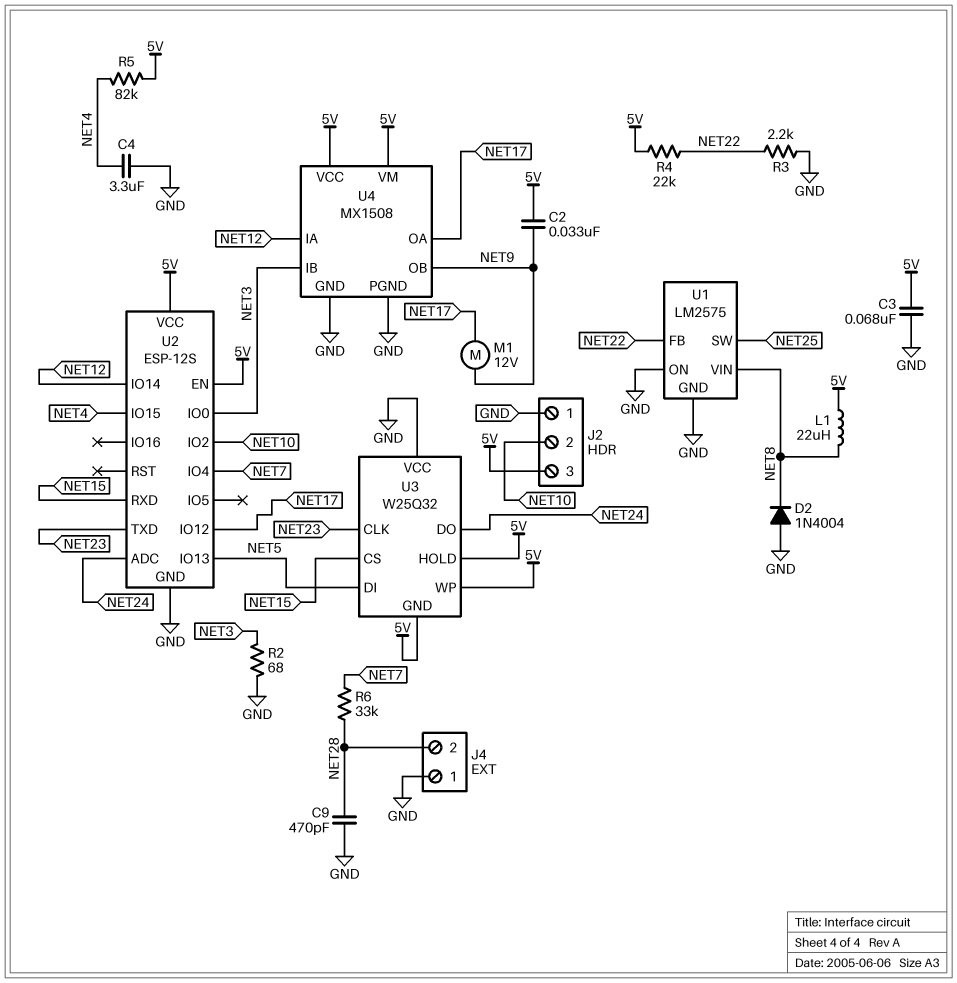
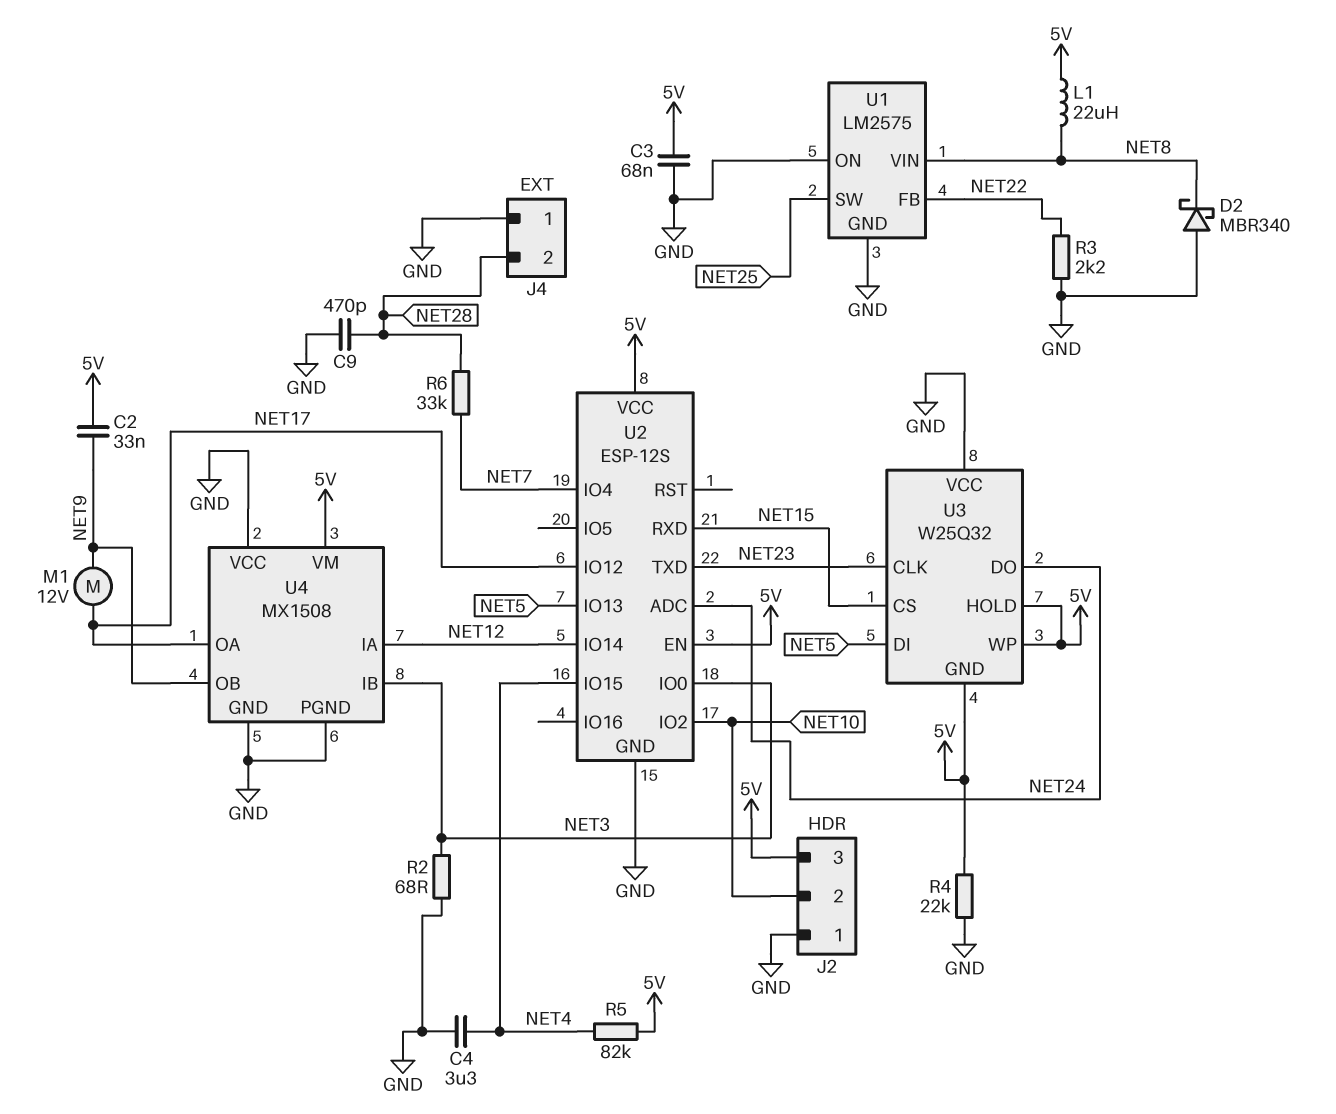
D2: diode 1N4004 (A GND, K NET8) -> schottky MBR340 (A GND, K NET8)
R4: 22k (5V, NET22) -> 22k (5V, GND)
U4 pin VCC: 5V -> GND

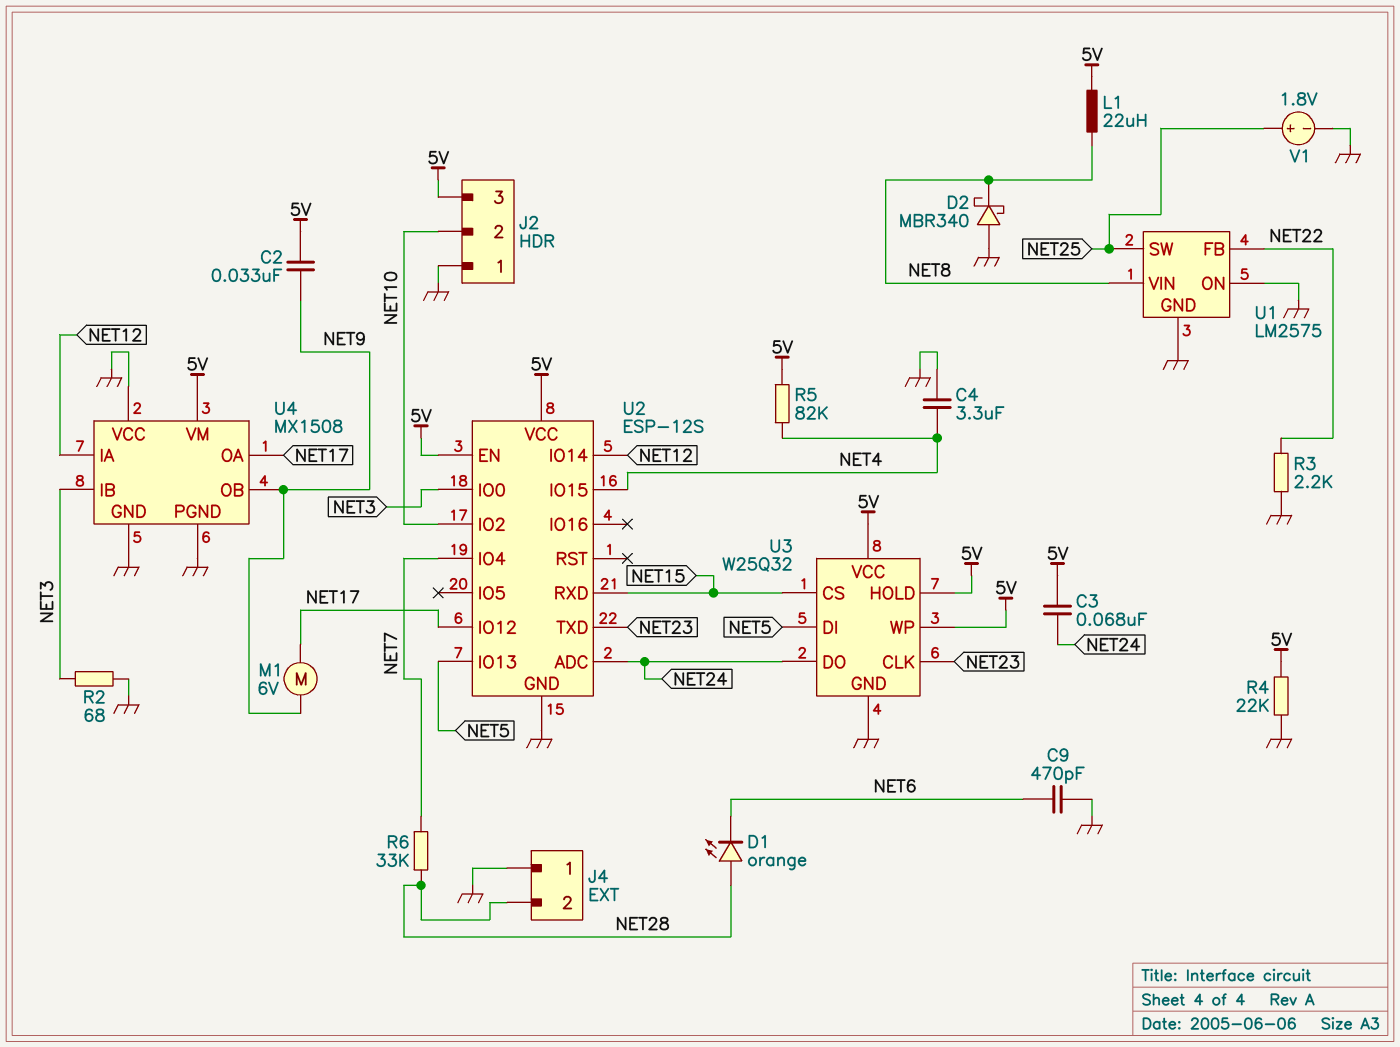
C3: 68nF (5V, GND) -> 68nF (5V, NET24)
C9: 470pF (GND, NET28) -> 470pF (GND, NET6)
D1: none -> LED orange (A NET28, K NET6)
M1: motor 12V (NET9, NET17) -> motor 6V (NET9, NET17)
U3 pin GND: 5V -> GND
U3 pin VCC: GND -> 5V
V1: none -> 1.8V (plus NET25, minus GND)

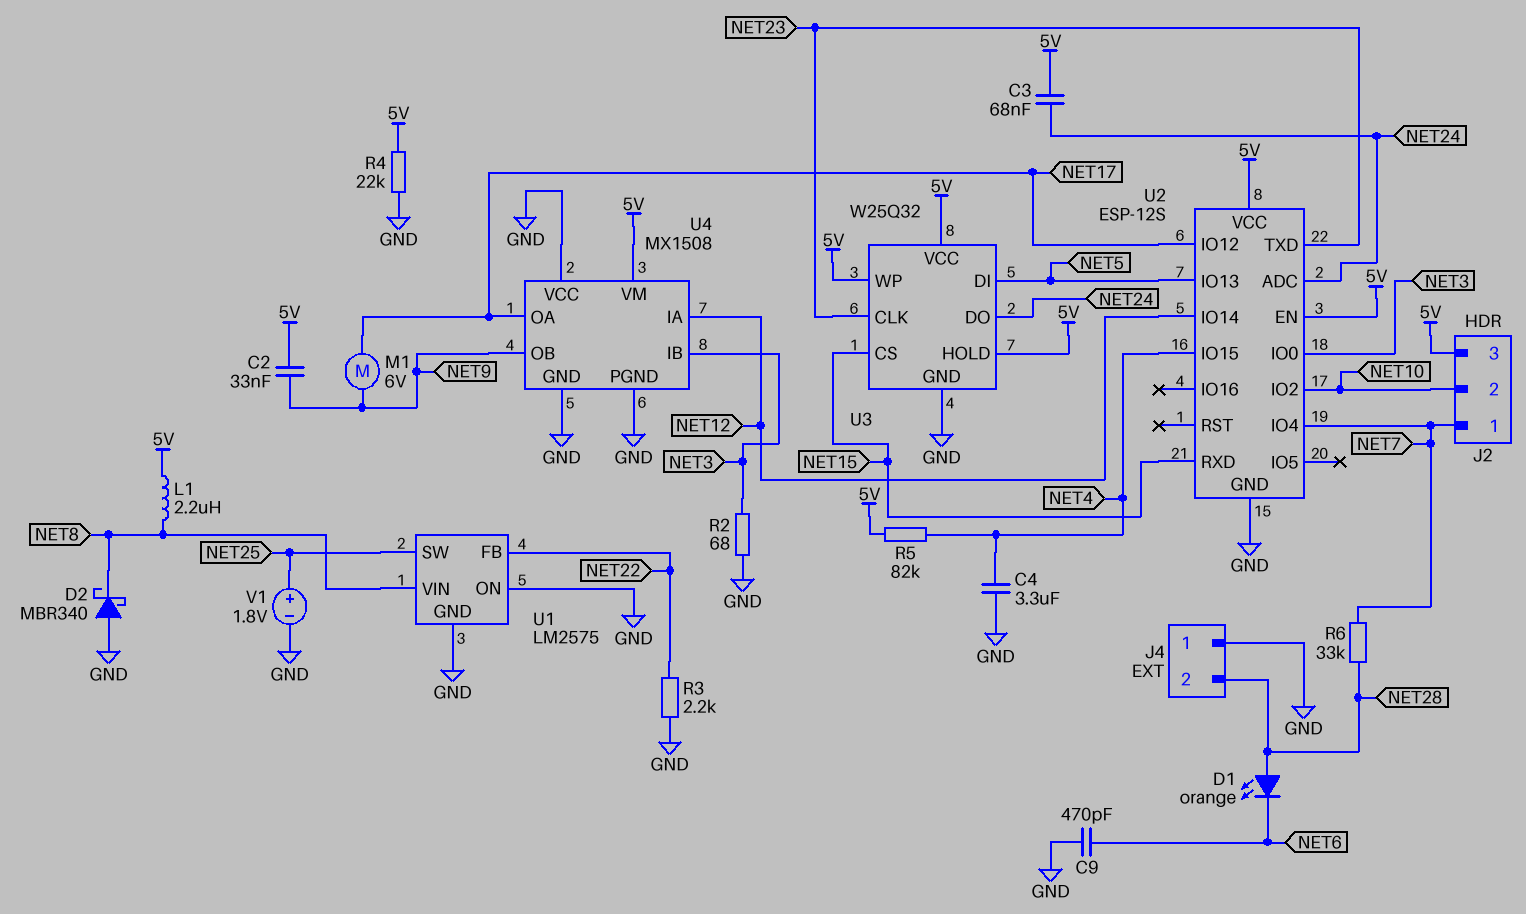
J2 pin 1: GND -> NET7
L1: 22uH (5V, NET8) -> 2.2uH (5V, NET8)

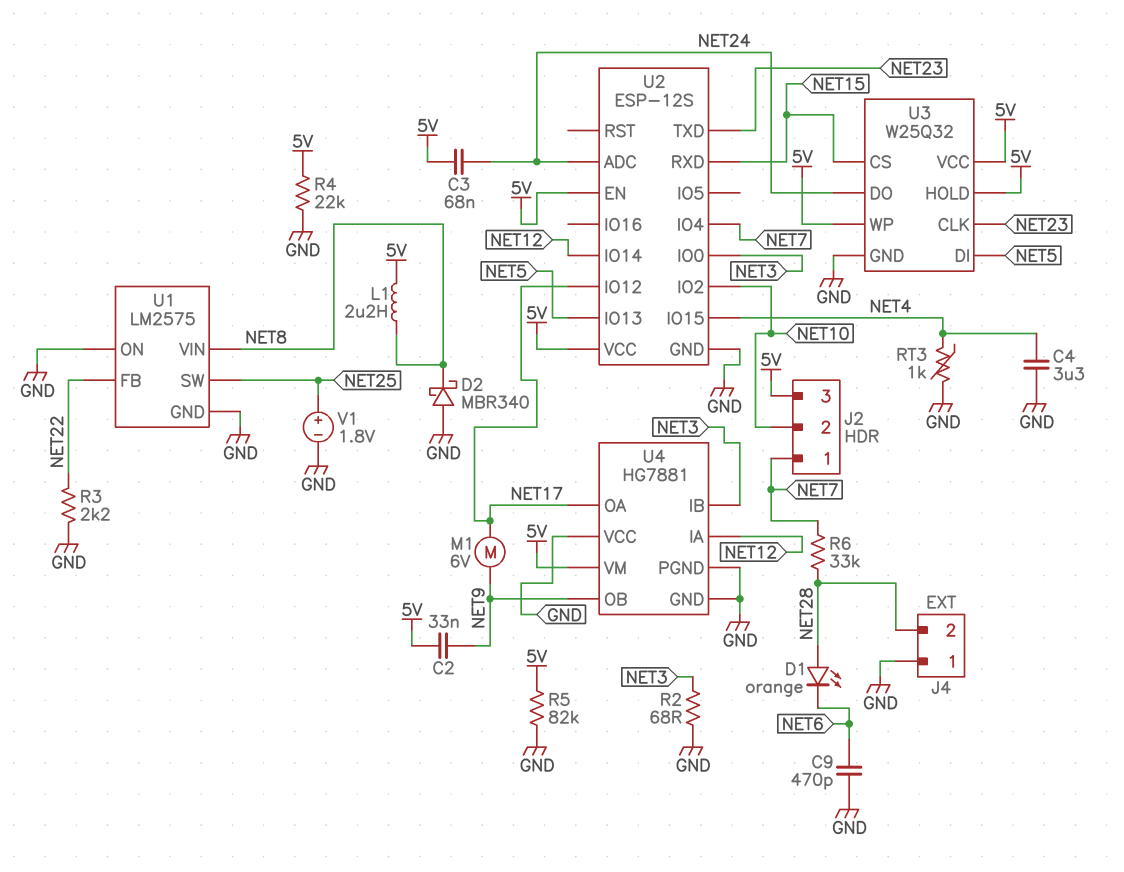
R5: 82k (5V, NET4) -> 82k (5V, GND)
RT3: none -> 1k (GND, NET4)
U4: MX1508 -> HG7881

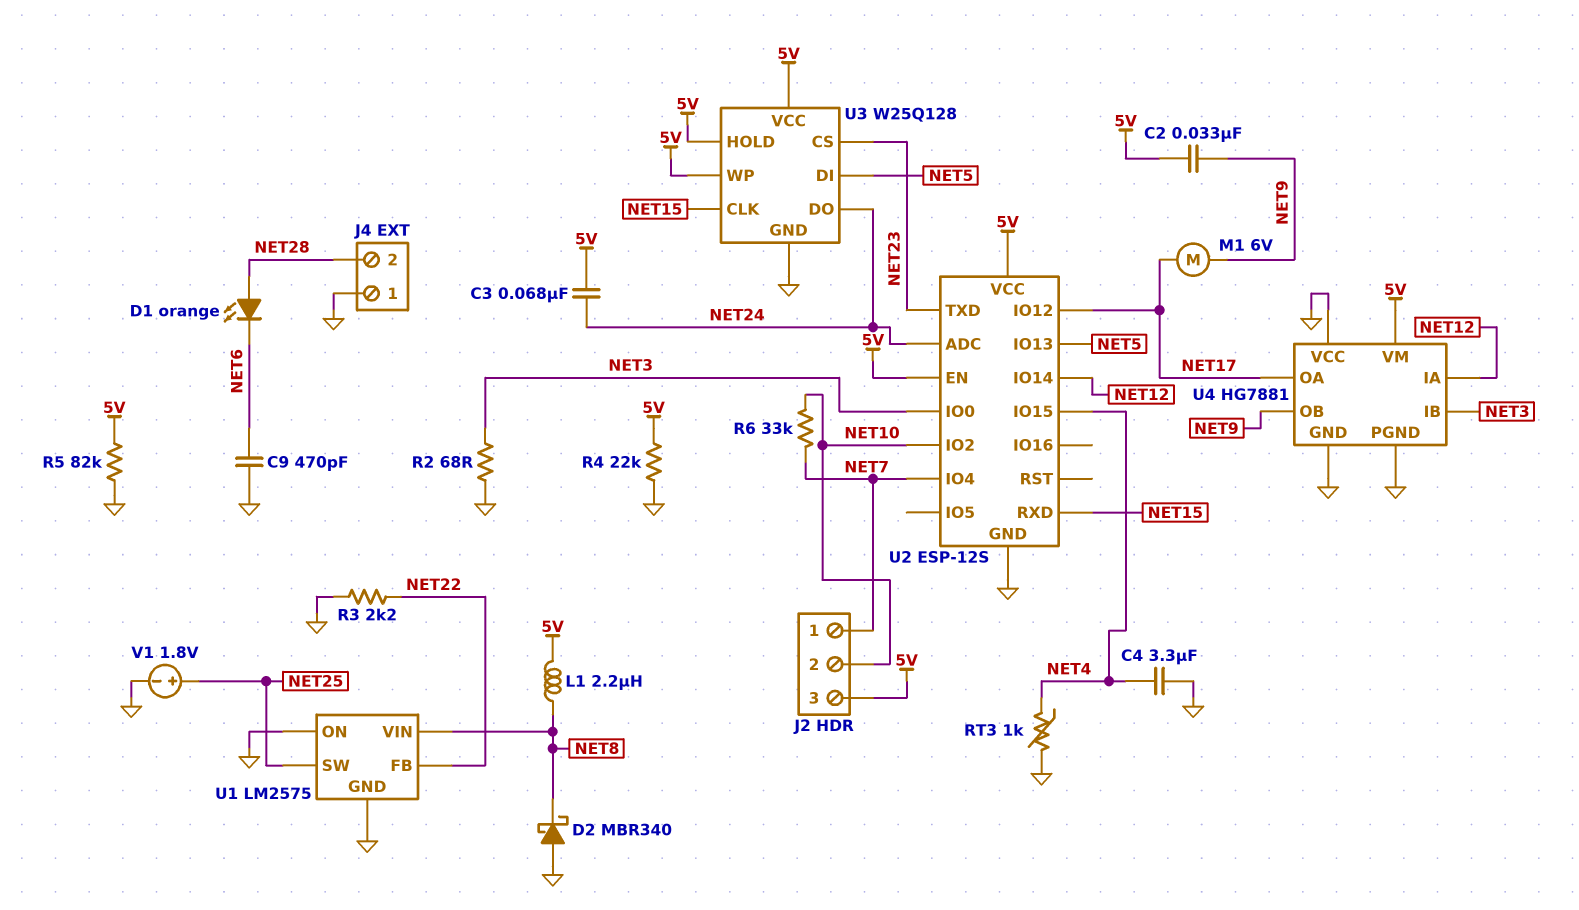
R6: 33k (NET7, NET28) -> 33k (NET7, NET10)
U3: W25Q32 -> W25Q128
U3 pin CLK: NET23 -> NET15
U3 pin CS: NET15 -> NET23

